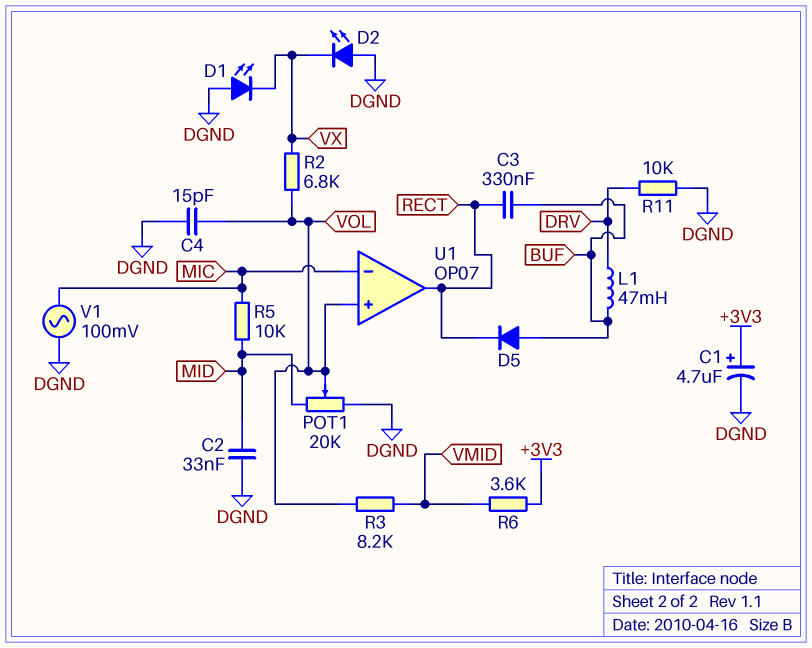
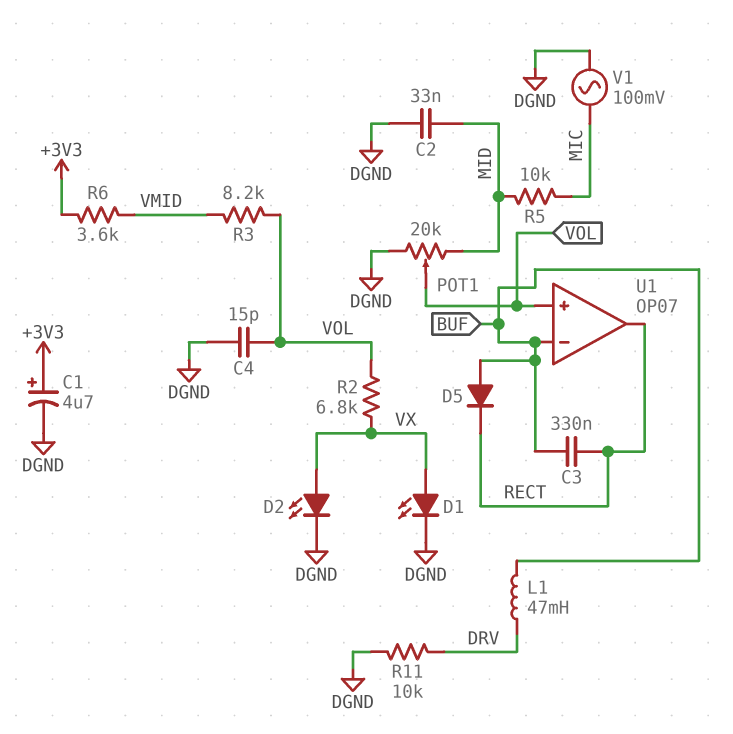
D1: LED (A DGND, K VX) -> LED (A VX, K DGND)
D2: LED (A DGND, K VX) -> LED (A VX, K DGND)
U1 pin in-: MIC -> BUF

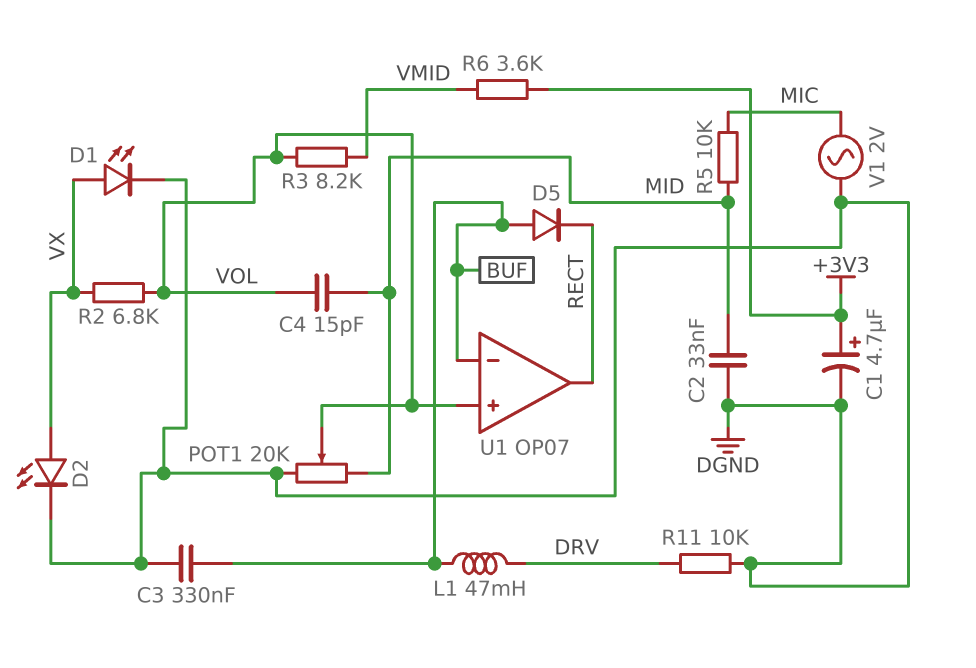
C3: 330nF (BUF, RECT) -> 330nF (BUF, DGND)
C4: 15pF (DGND, VOL) -> 15pF (MID, VOL)
V1: AC 100mV (DGND, MIC) -> AC 2V (DGND, MIC)

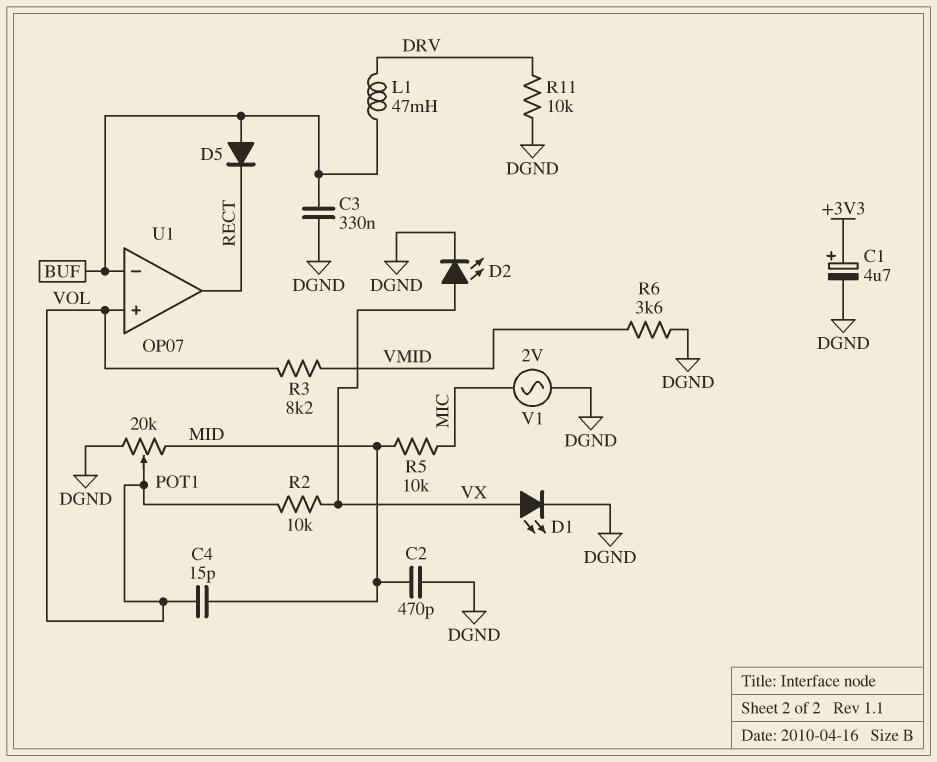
C2: 33nF (DGND, MID) -> 470pF (DGND, MID)
R2: 6.8k (VOL, VX) -> 10k (VOL, VX)
R6: 3.6k (+3V3, VMID) -> 3.6k (DGND, VMID)

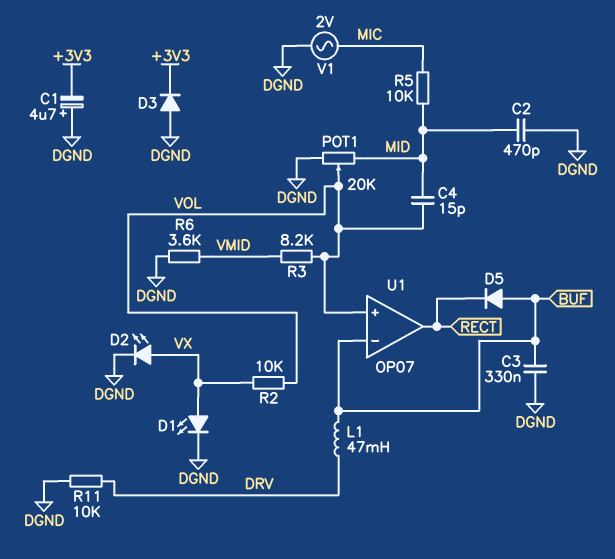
C1: 4.7uF (plus +3V3, minus DGND) -> 4.7uF (plus DGND, minus +3V3)
D3: none -> diode (A DGND, K +3V3)

